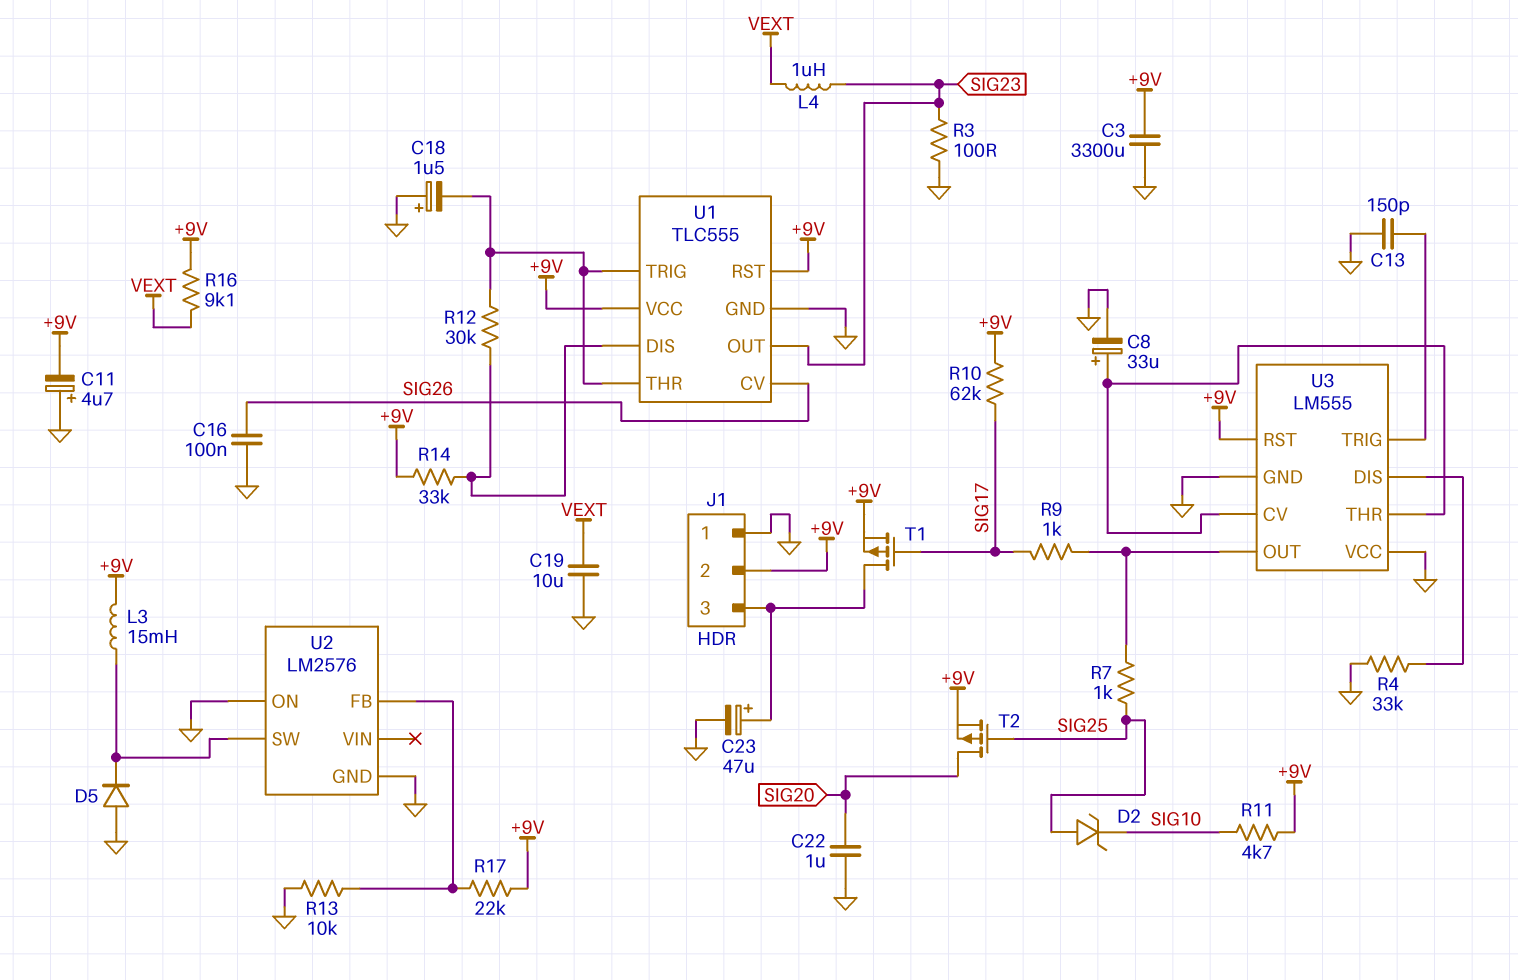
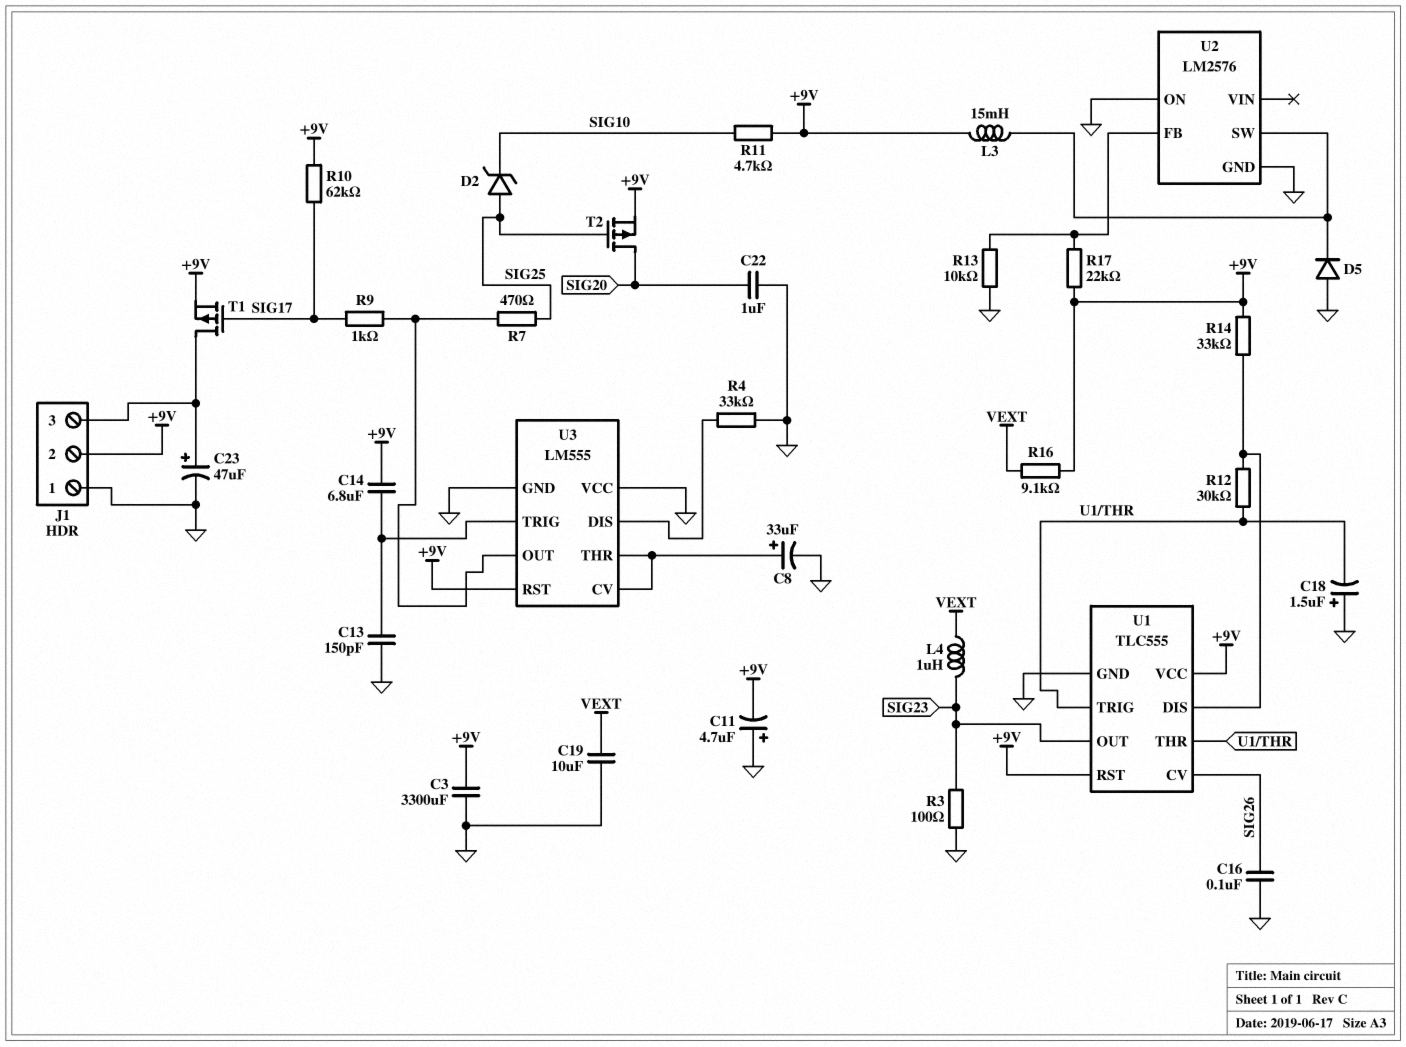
C14: none -> 6.8uF (+9V, U3/TRIG)
R7: 1k (SIG25, U3/OUT) -> 470 (SIG25, U3/OUT)

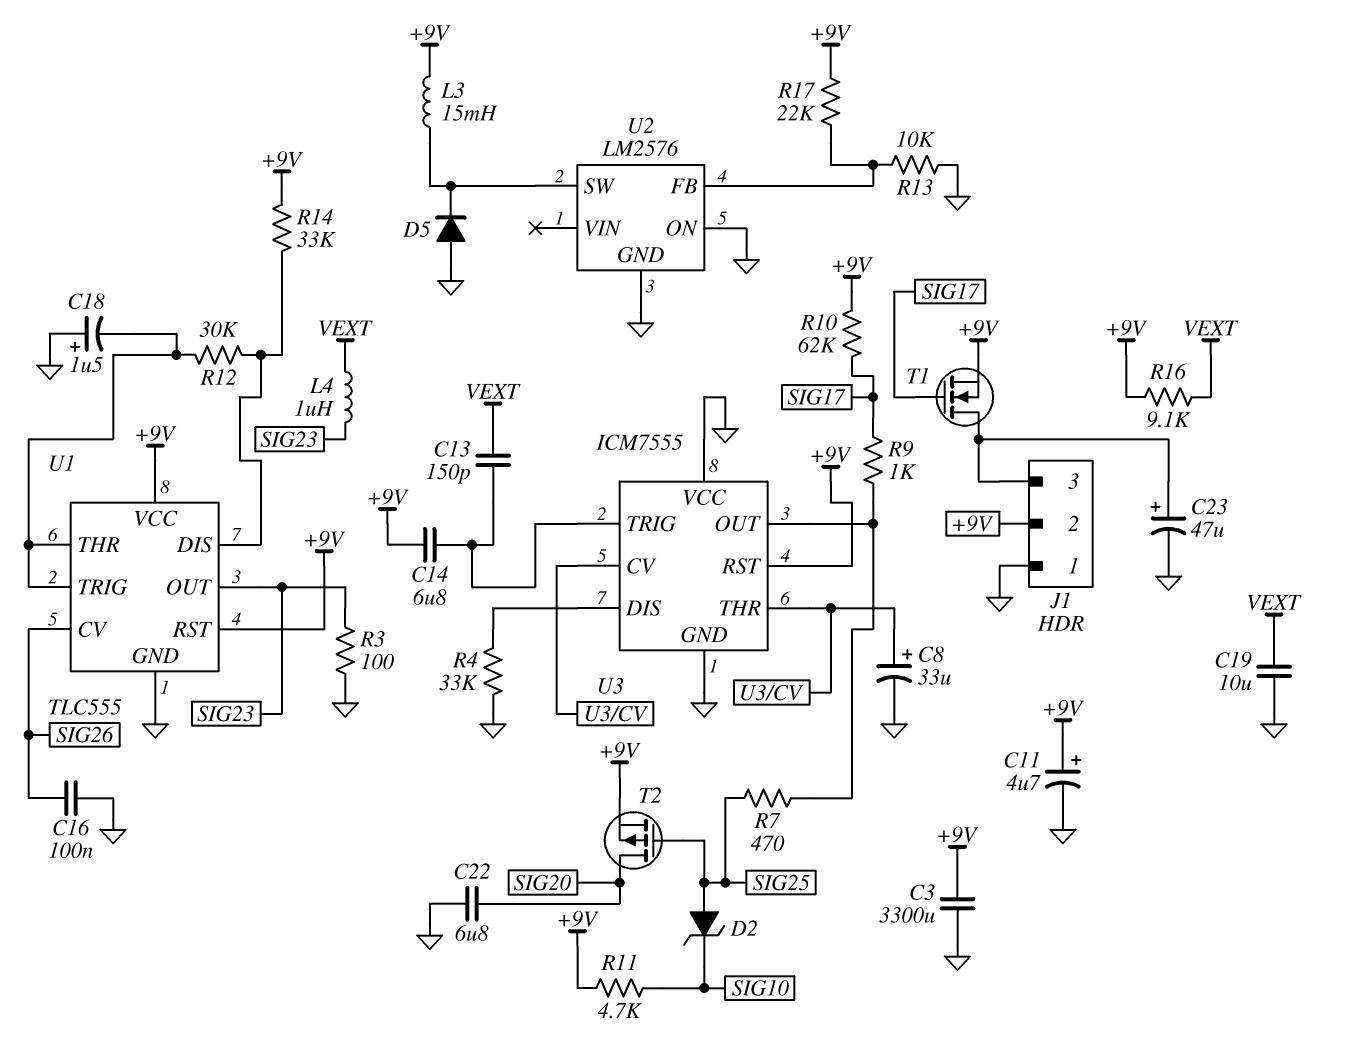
C11: 4.7uF (plus GND, minus +9V) -> 4.7uF (plus +9V, minus GND)
C13: 150pF (GND, U3/TRIG) -> 150pF (U3/TRIG, VEXT)
C22: 1uF (GND, SIG20) -> 6.8uF (GND, SIG20)
T1: PMOS (G SIG17, D J1/3, S +9V) -> NMOS (G SIG17, D J1/3, S +9V)
U3: LM555 -> ICM7555

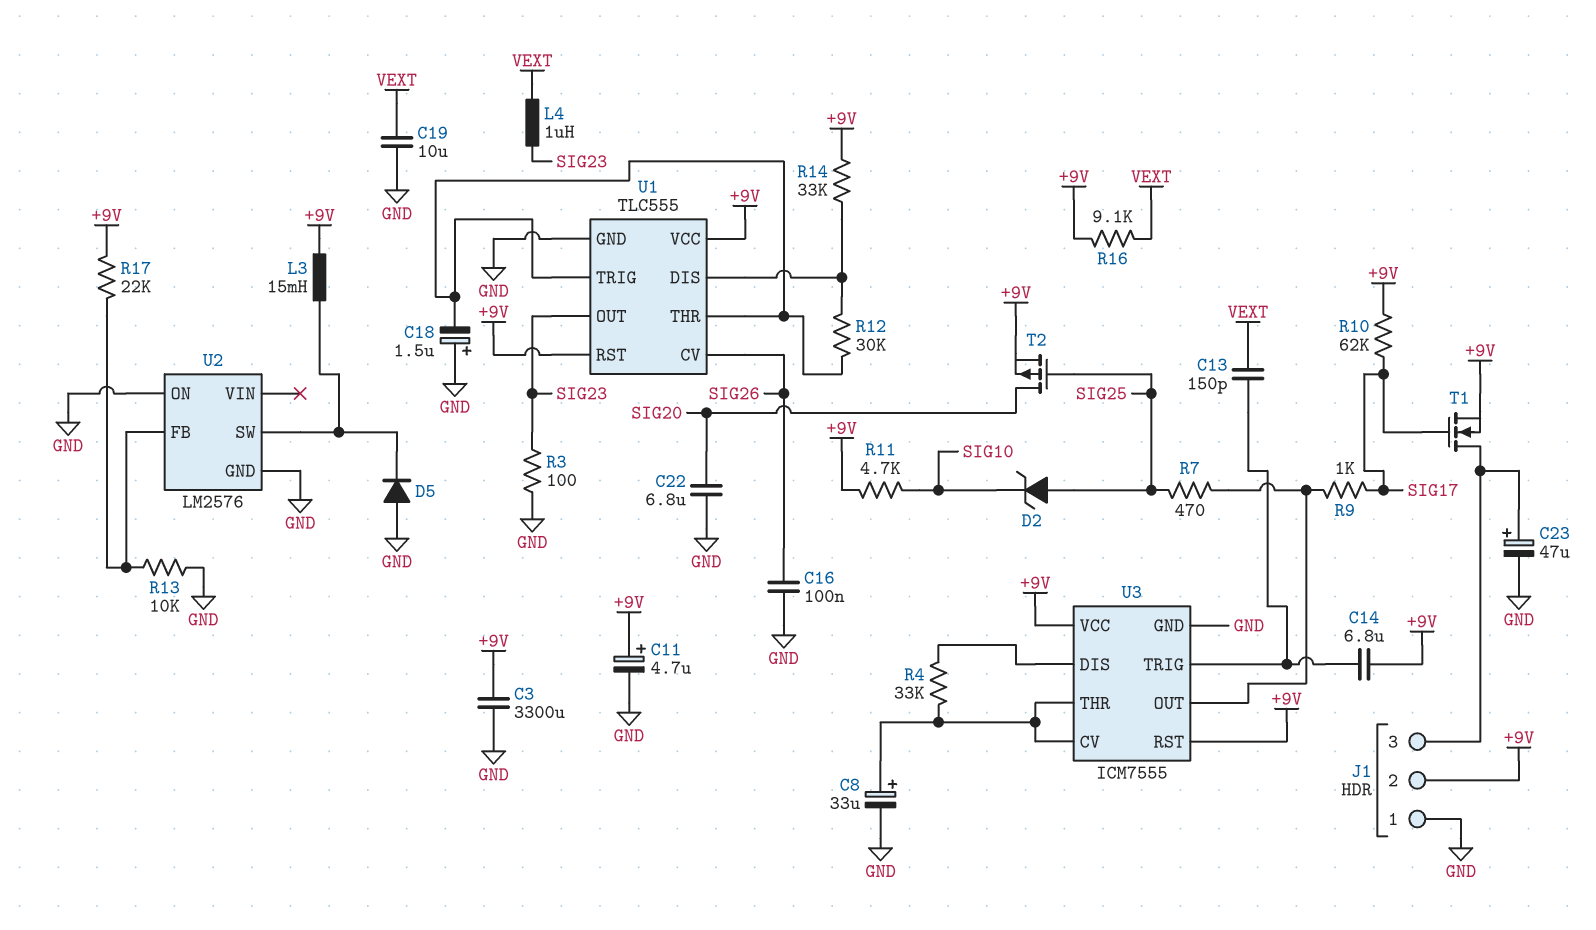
R4: 33k (GND, U3/DIS) -> 33k (U3/CV, U3/DIS)
U3 pin VCC: GND -> +9V

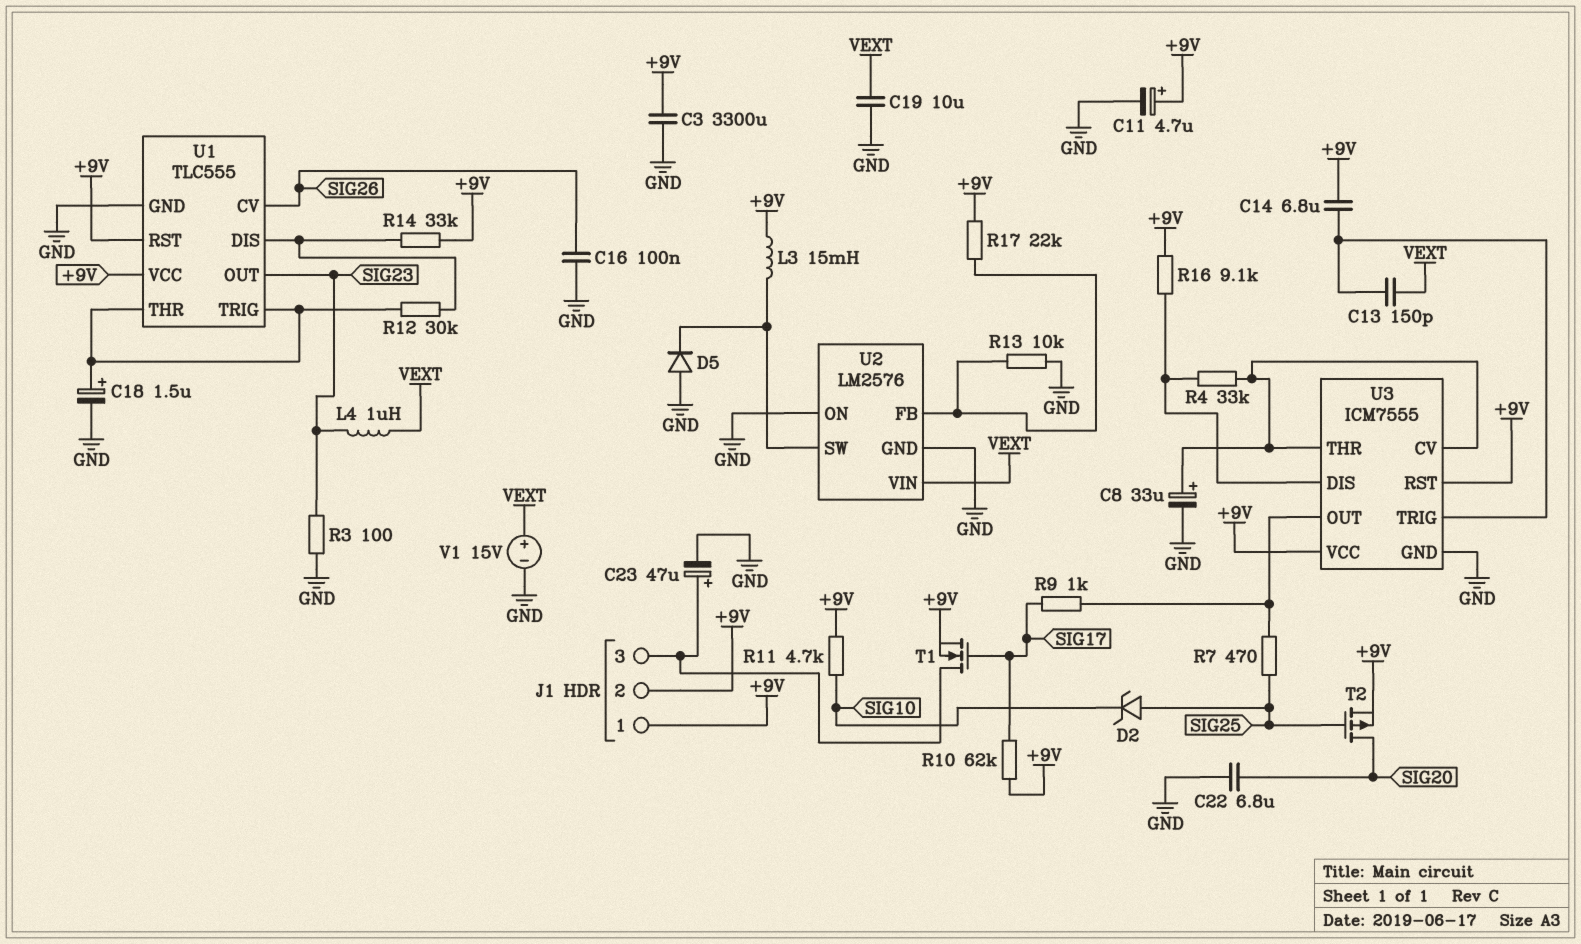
C18: 1.5uF (plus GND, minus U1/THR) -> 1.5uF (plus U1/THR, minus GND)
J1 pin 1: GND -> +9V
R16: 9.1k (+9V, VEXT) -> 9.1k (+9V, U3/DIS)
U2 pin VIN: none -> VEXT
V1: none -> 15V (plus VEXT, minus GND)

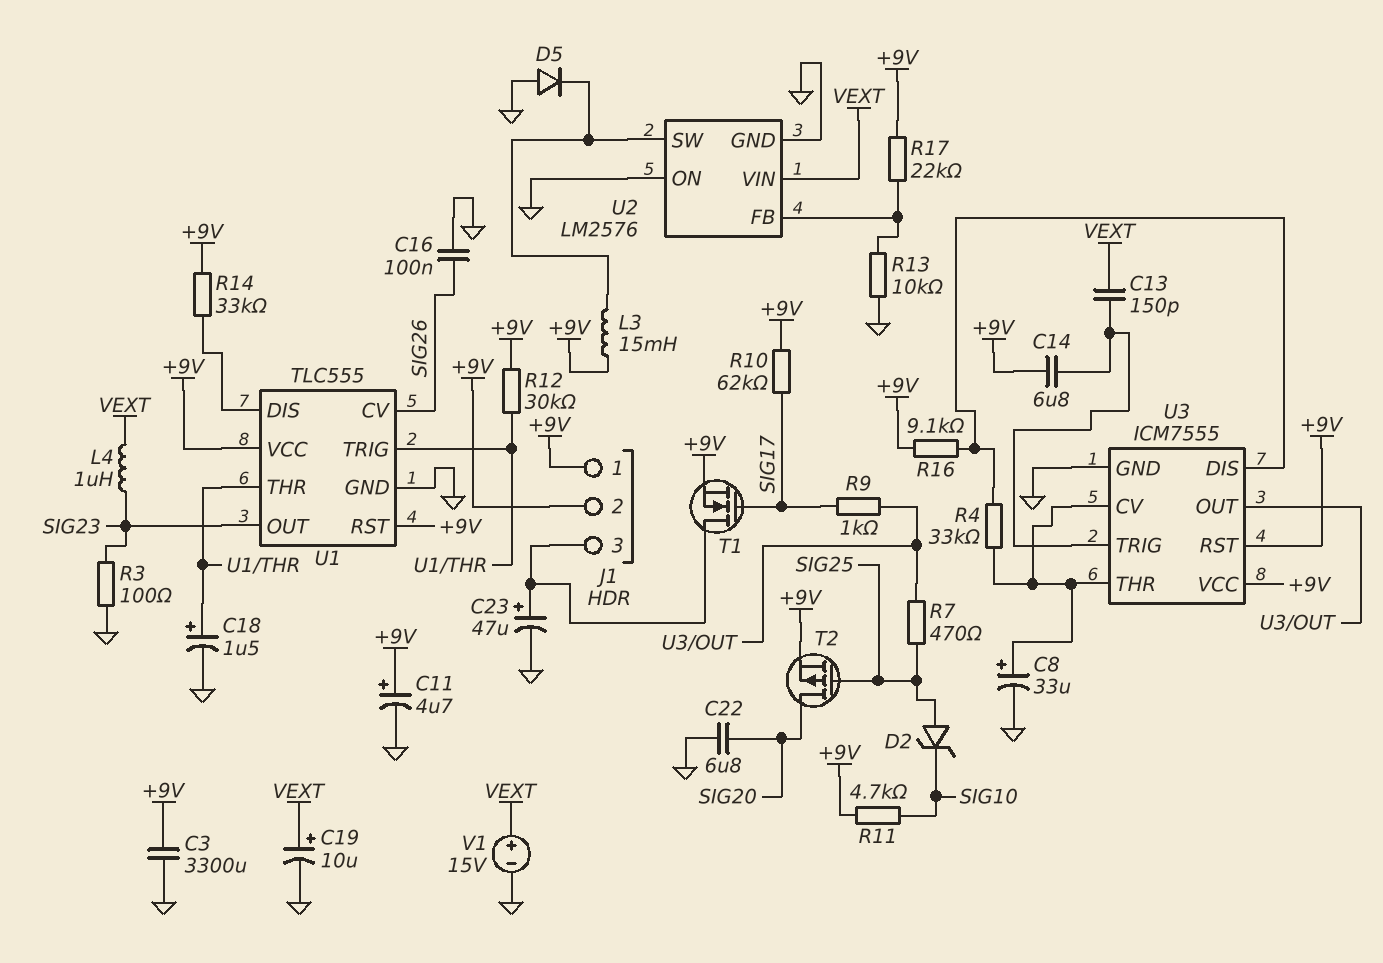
C19: 10uF (GND, VEXT) -> 10uF (plus VEXT, minus GND)
R12: 30k (U1/DIS, U1/THR) -> 30k (+9V, U1/THR)

